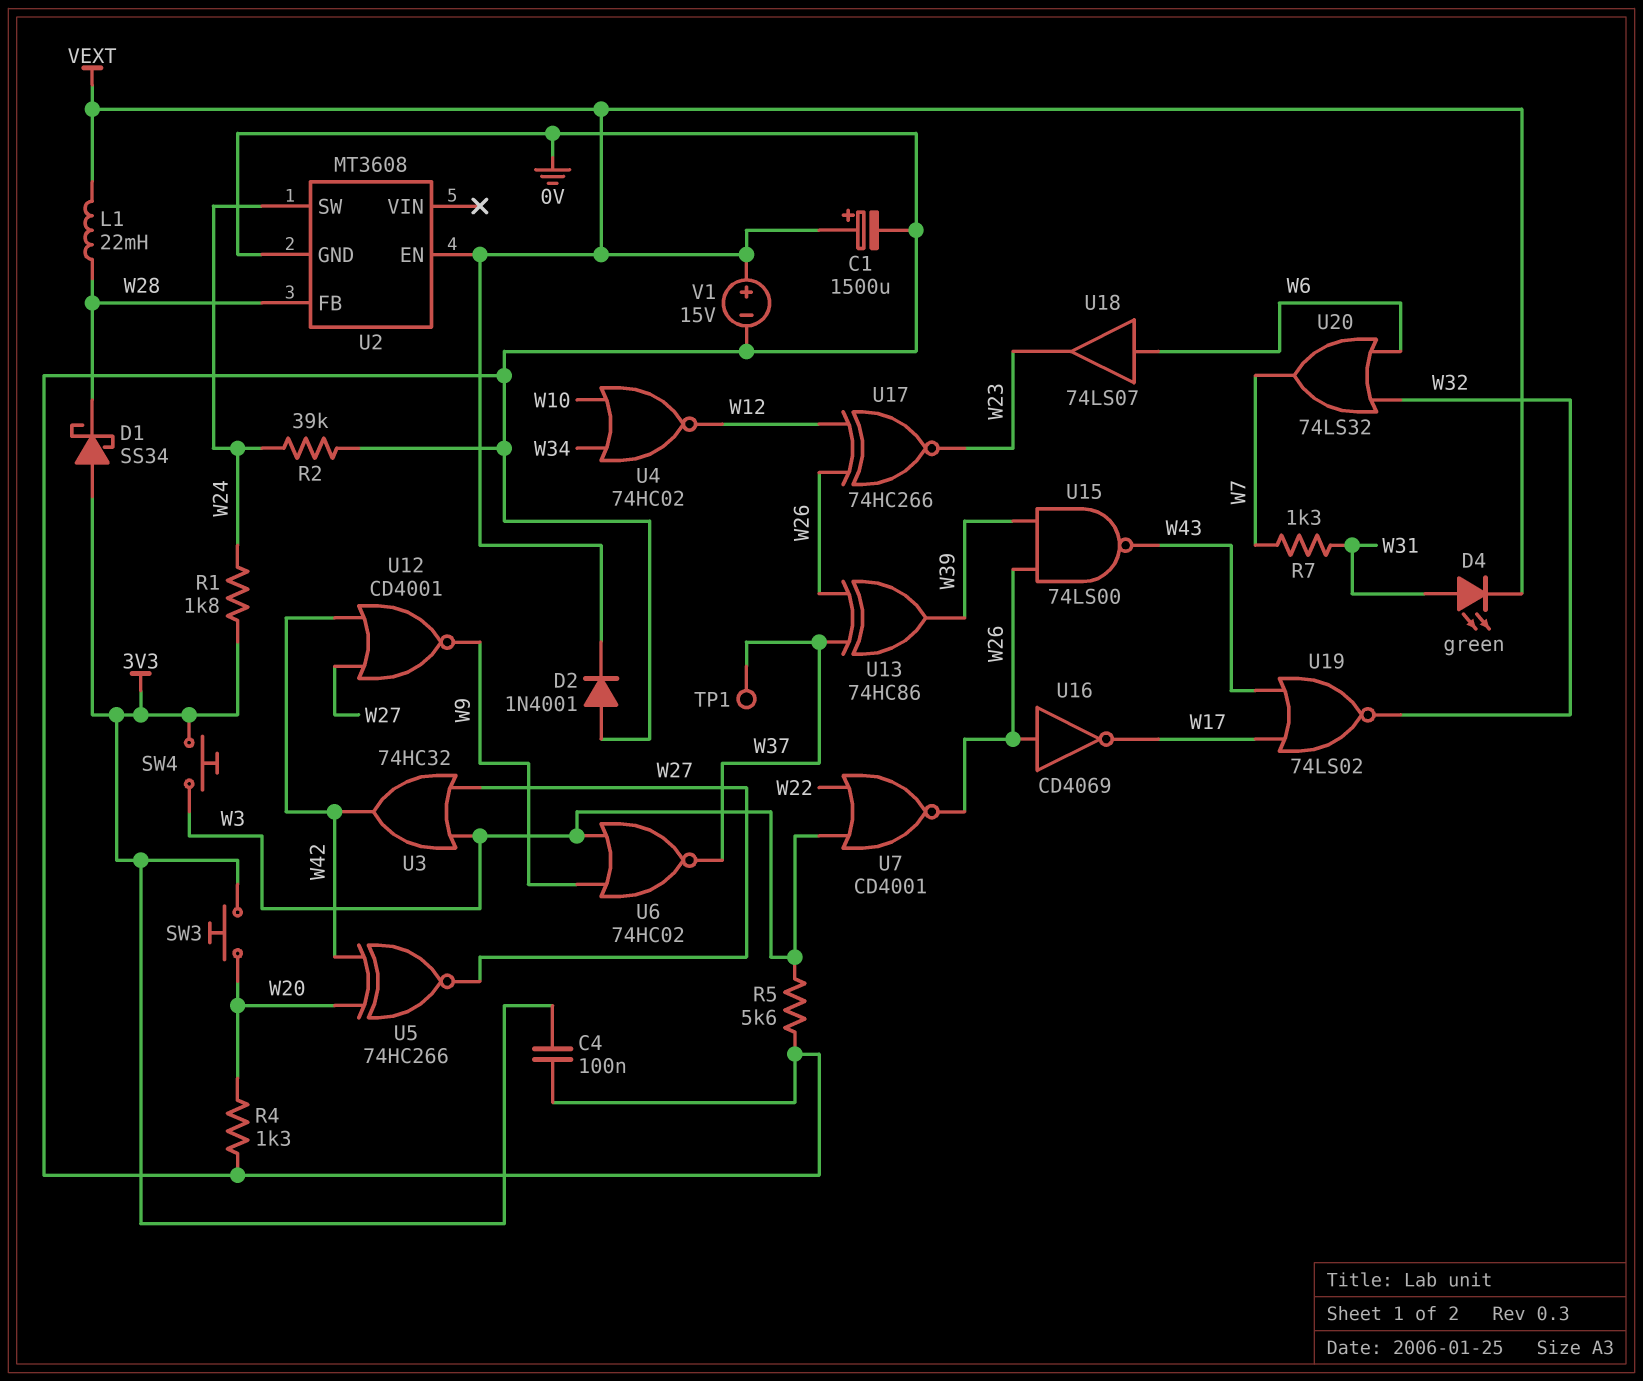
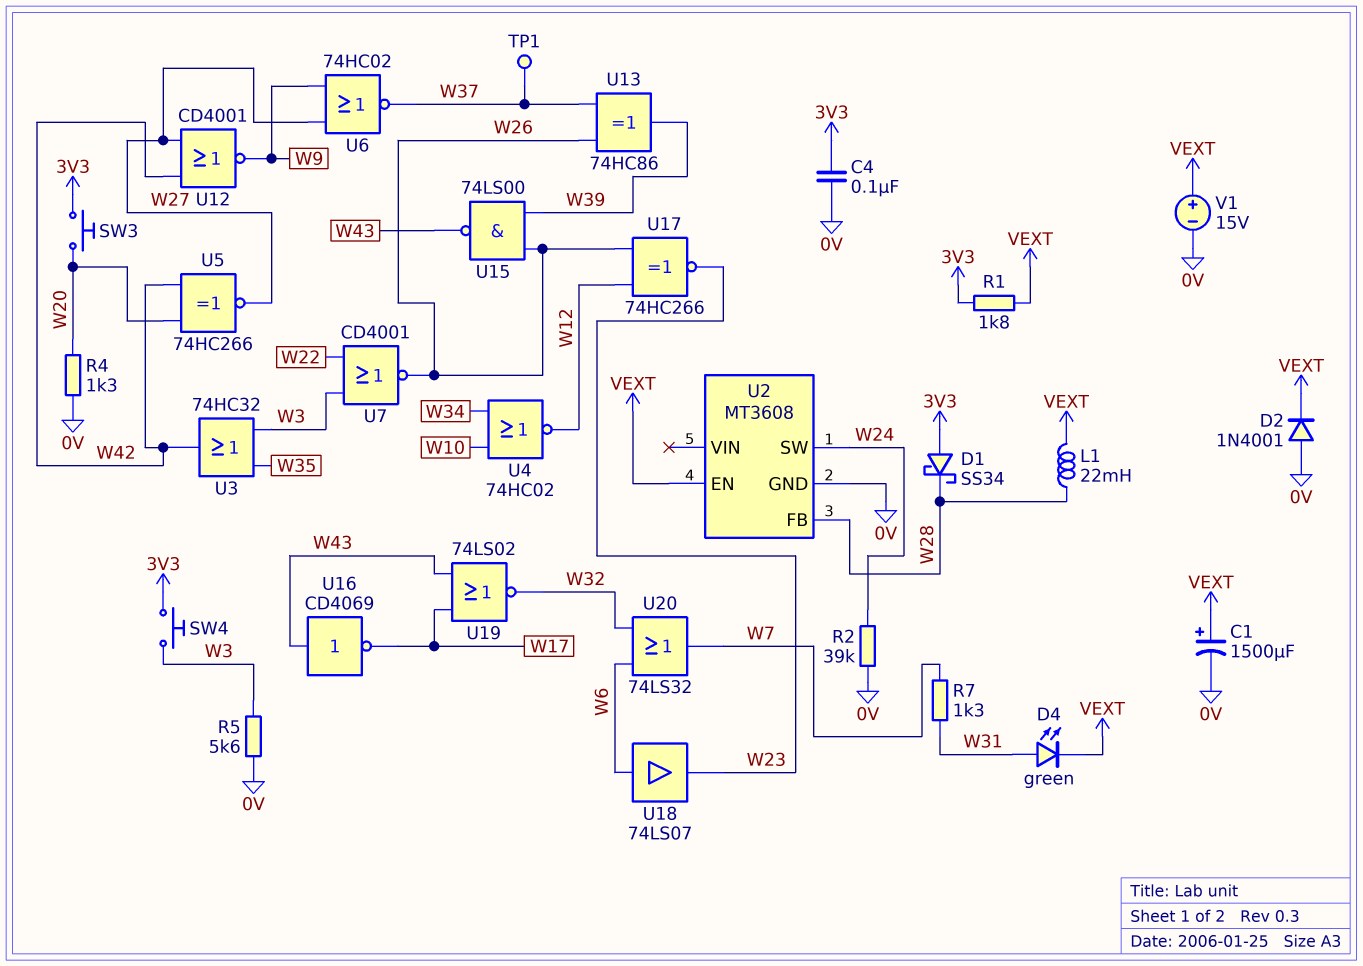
R1: 1.8k (3V3, W24) -> 1.8k (3V3, VEXT)
U3: OR 74HC32 (in W3, in W27, out W42) -> OR 74HC32 (in W3, in W35, out W42)
U6: NOR 74HC02 (in W3, in W9, out W37) -> NOR 74HC02 (in W9, in W27, out W37)
U16: NOT CD4069 (in W26, out W17) -> NOT CD4069 (in W43, out W17)

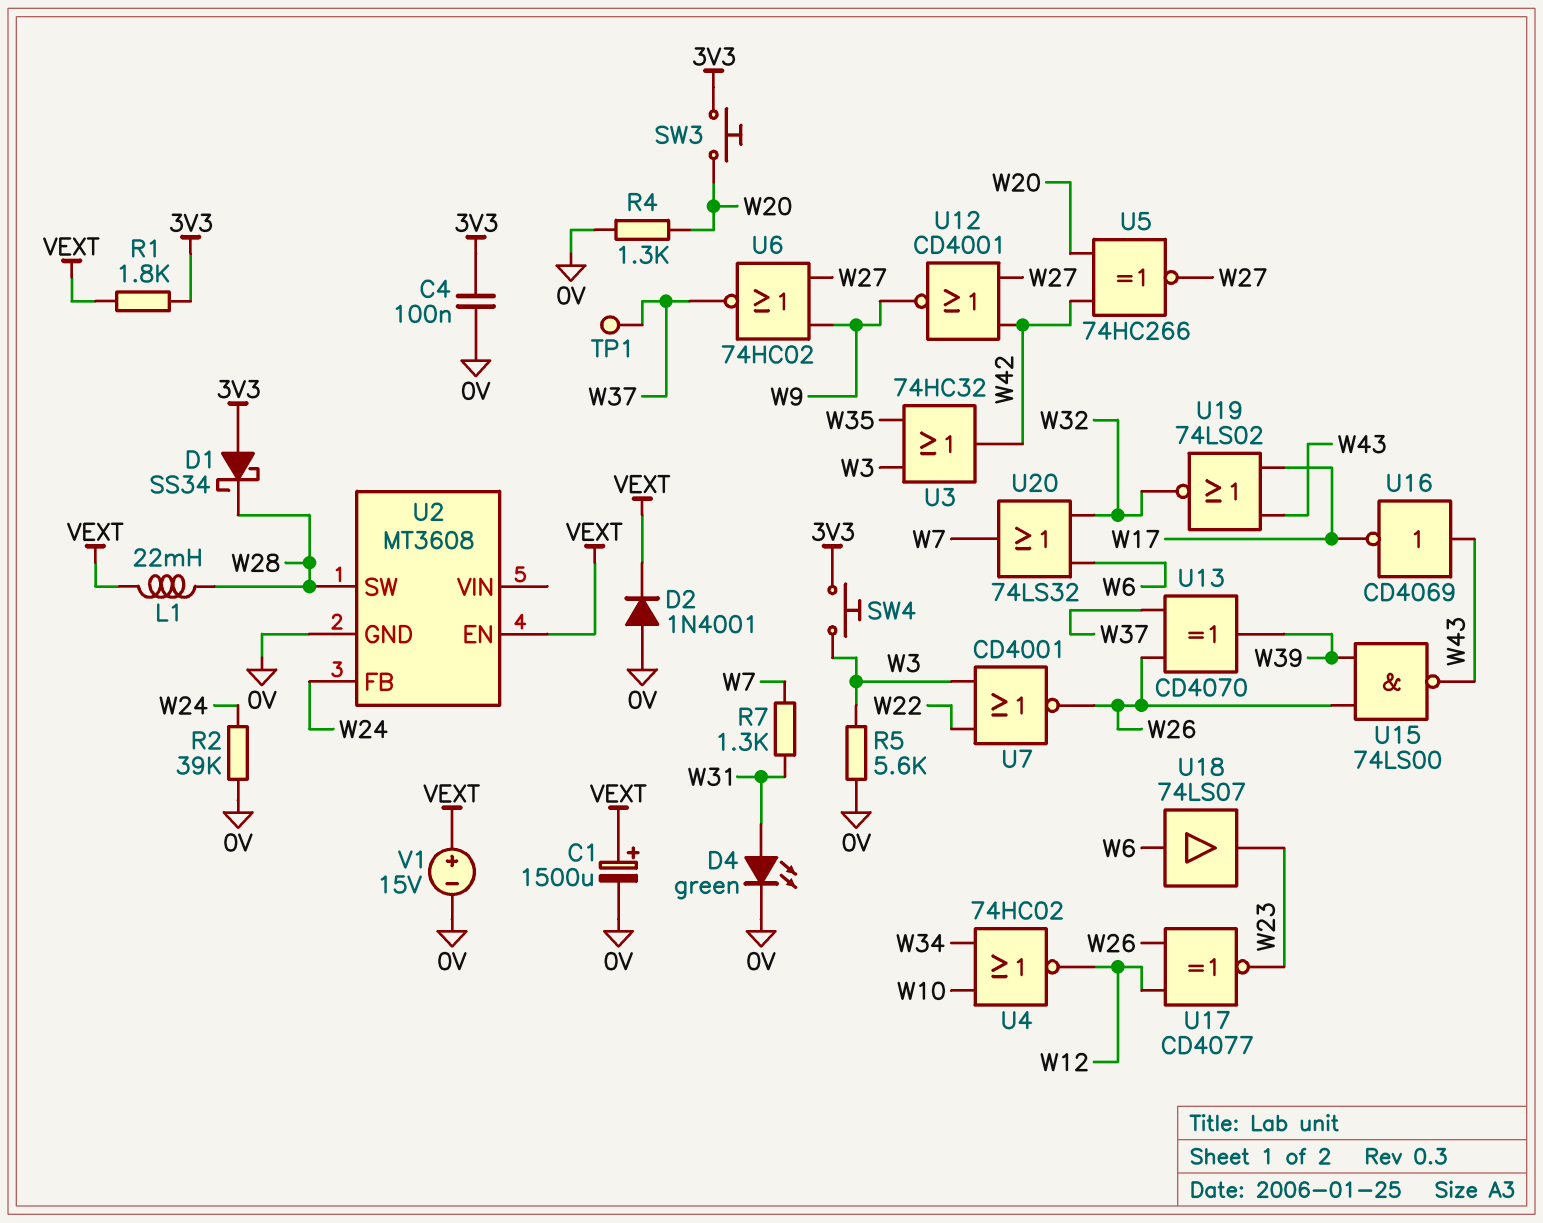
D4: LED green (A W31, K VEXT) -> LED green (A W31, K 0V)
U2 pin FB: W28 -> W24
U2 pin SW: W24 -> W28
U13: XOR 74HC86 (in W26, in W37, out W39) -> XOR CD4070 (in W26, in W37, out W39)
U17: XNOR 74HC266 (in W12, in W26, out W23) -> XNOR CD4077 (in W12, in W26, out W23)

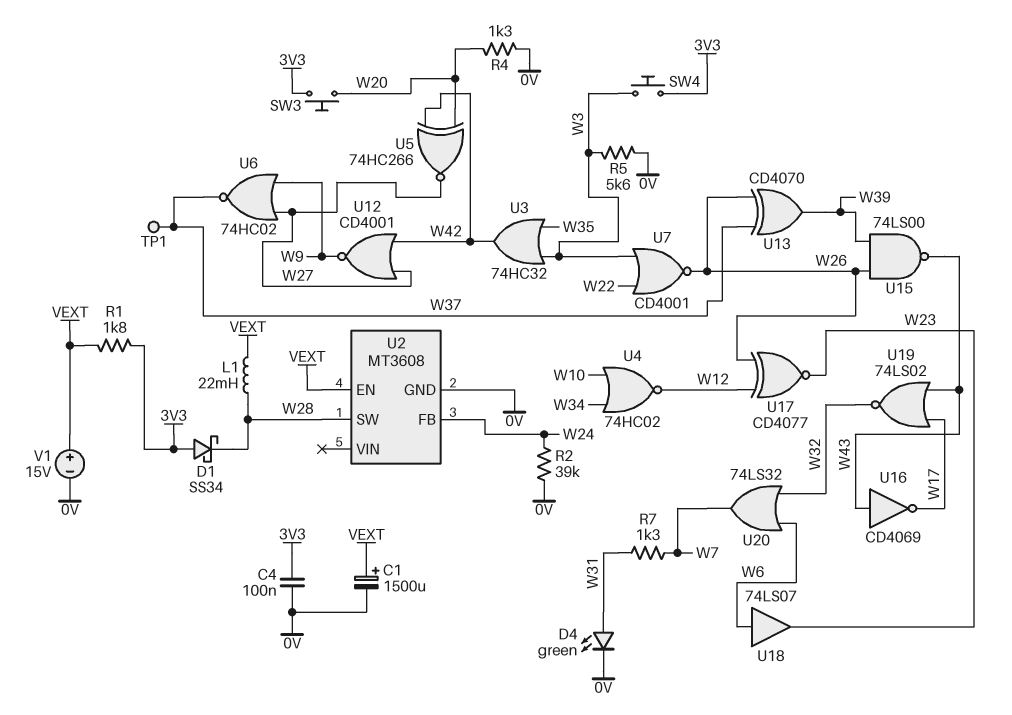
D2: diode 1N4001 (A 0V, K VEXT) -> none

